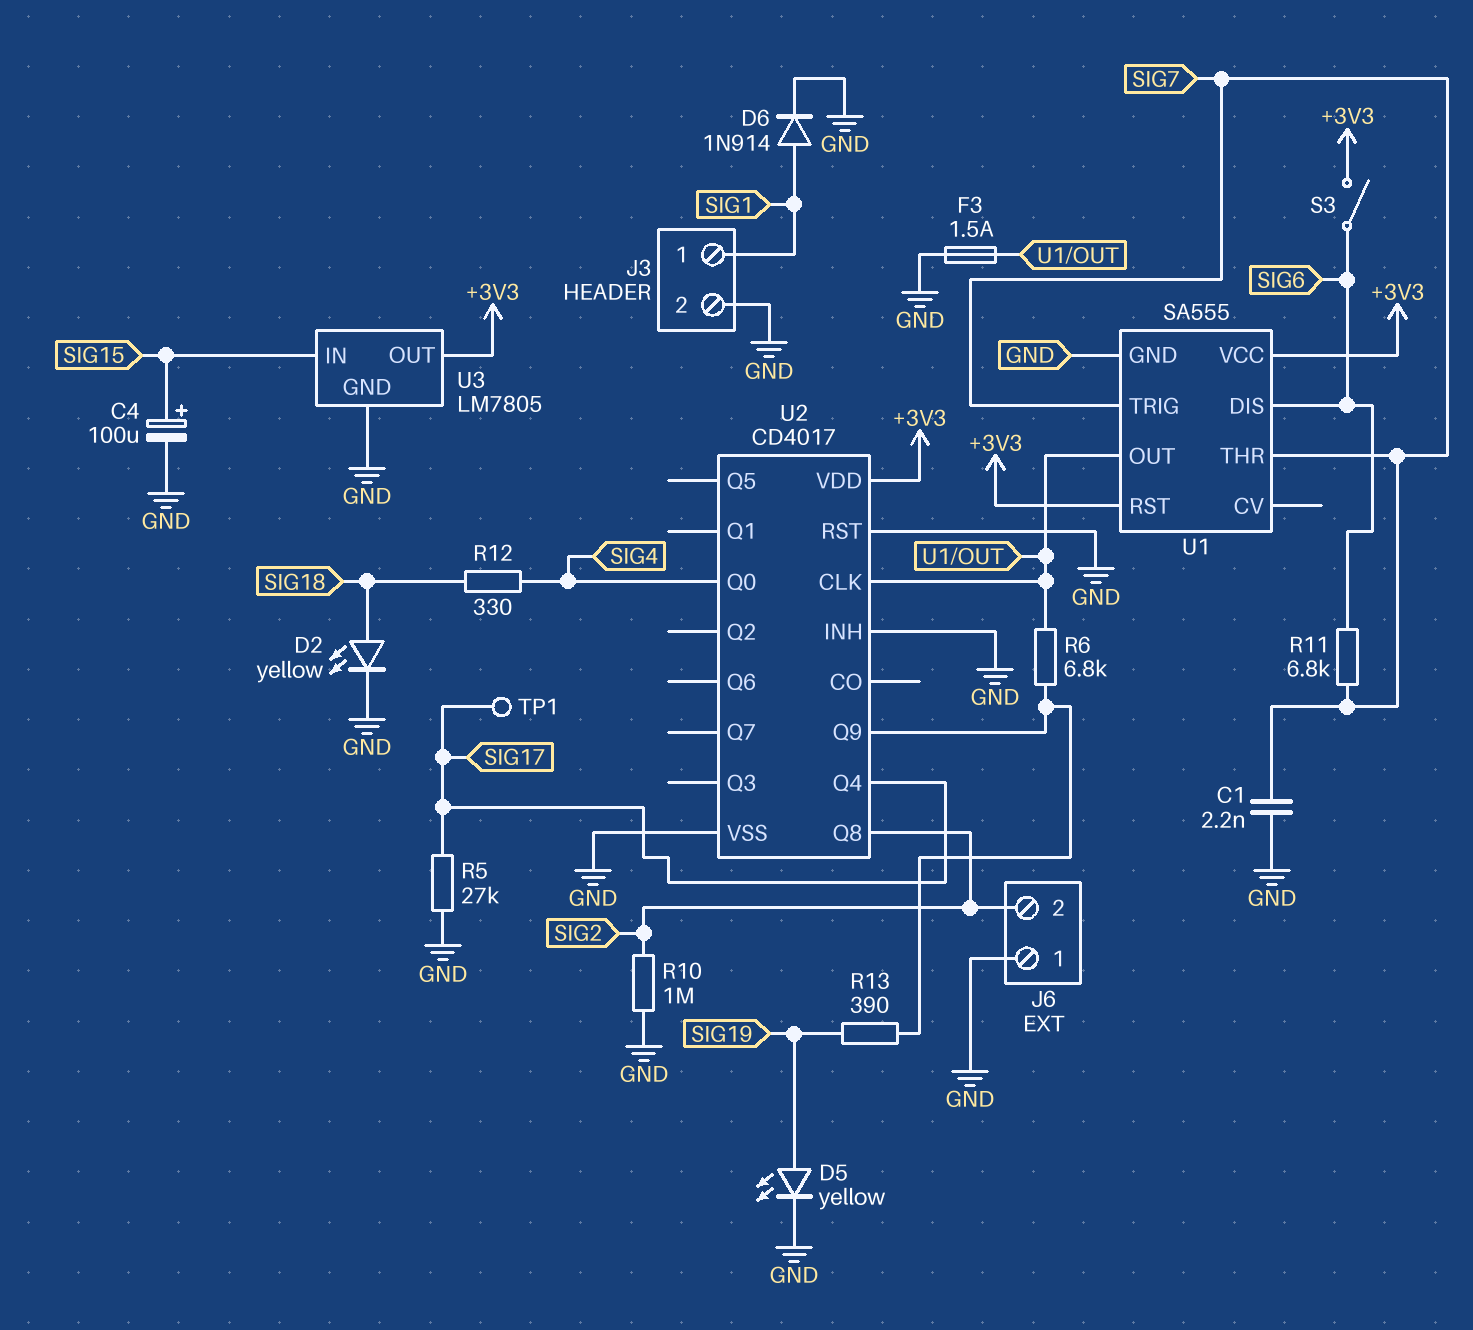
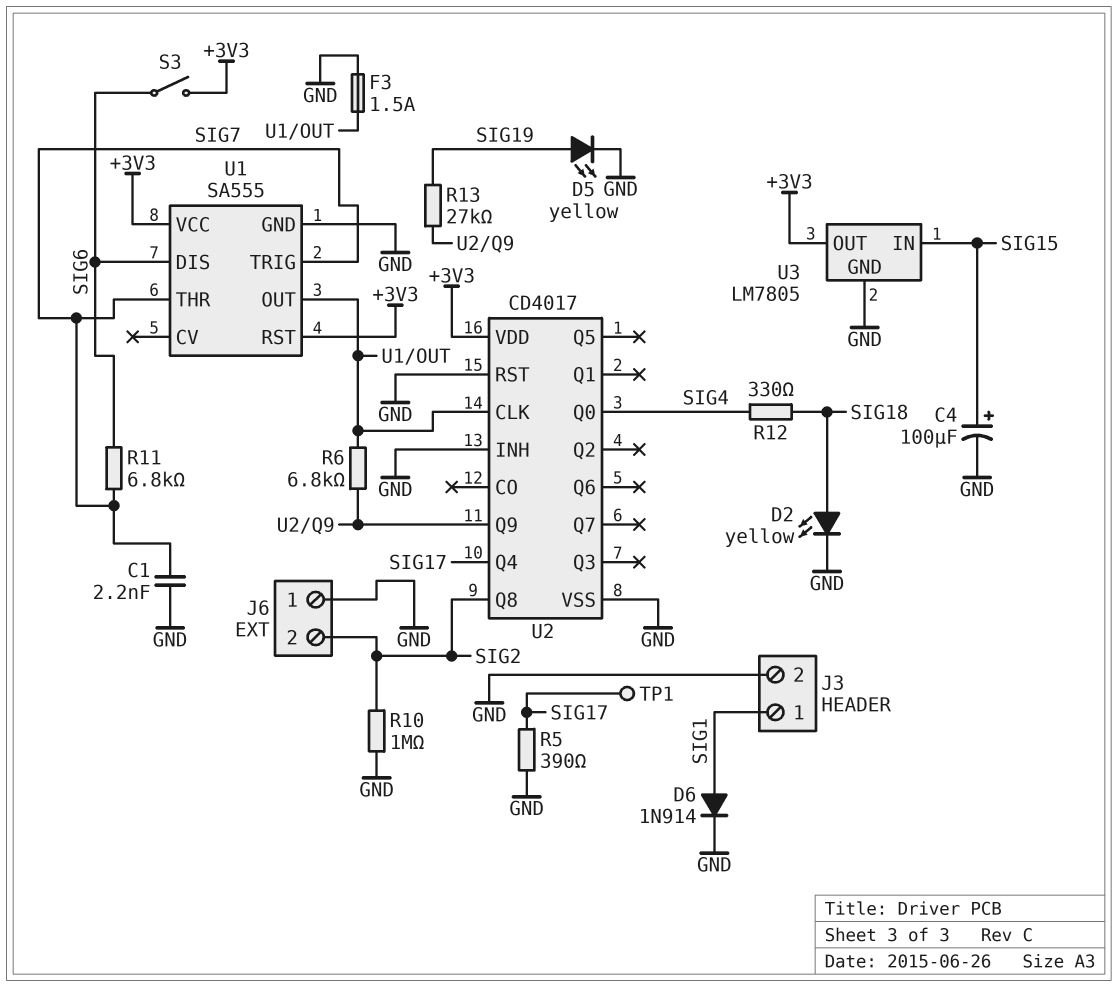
R5: 27k (GND, SIG17) -> 390 (GND, SIG17)
R13: 390 (SIG19, U2/Q9) -> 27k (SIG19, U2/Q9)

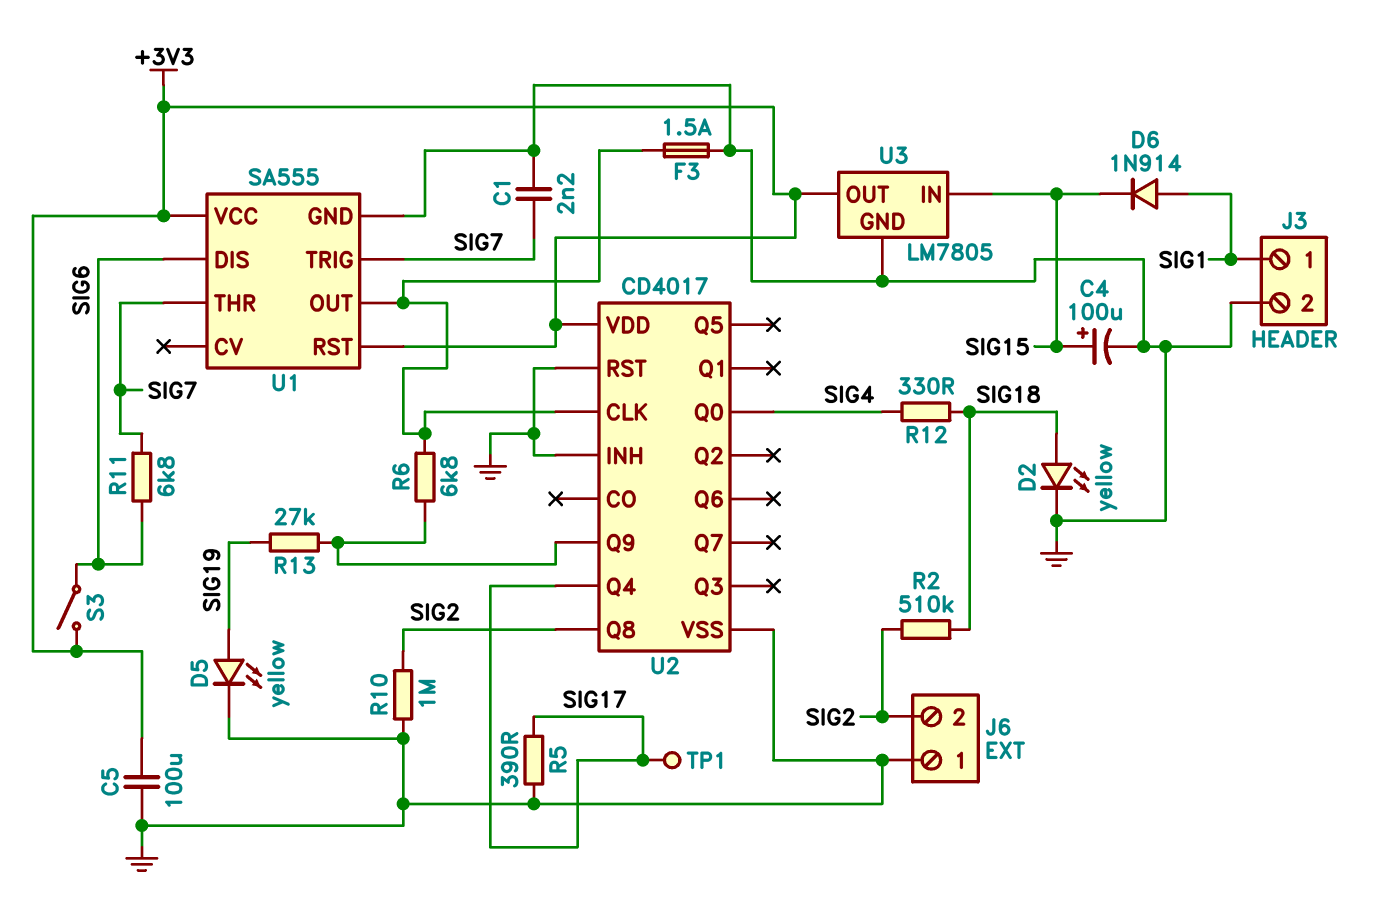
C5: none -> 100uF (+3V3, GND)
D6: diode 1N914 (A SIG1, K GND) -> diode 1N914 (A SIG1, K SIG15)
R2: none -> 510k (SIG2, SIG18)

